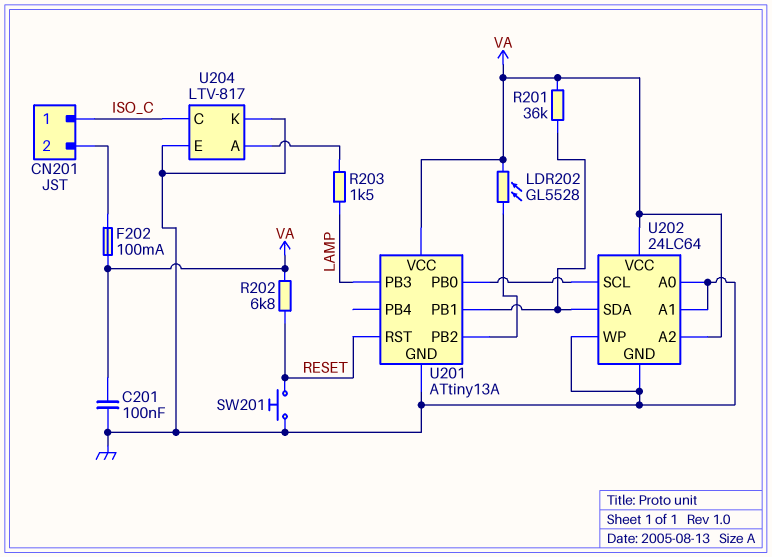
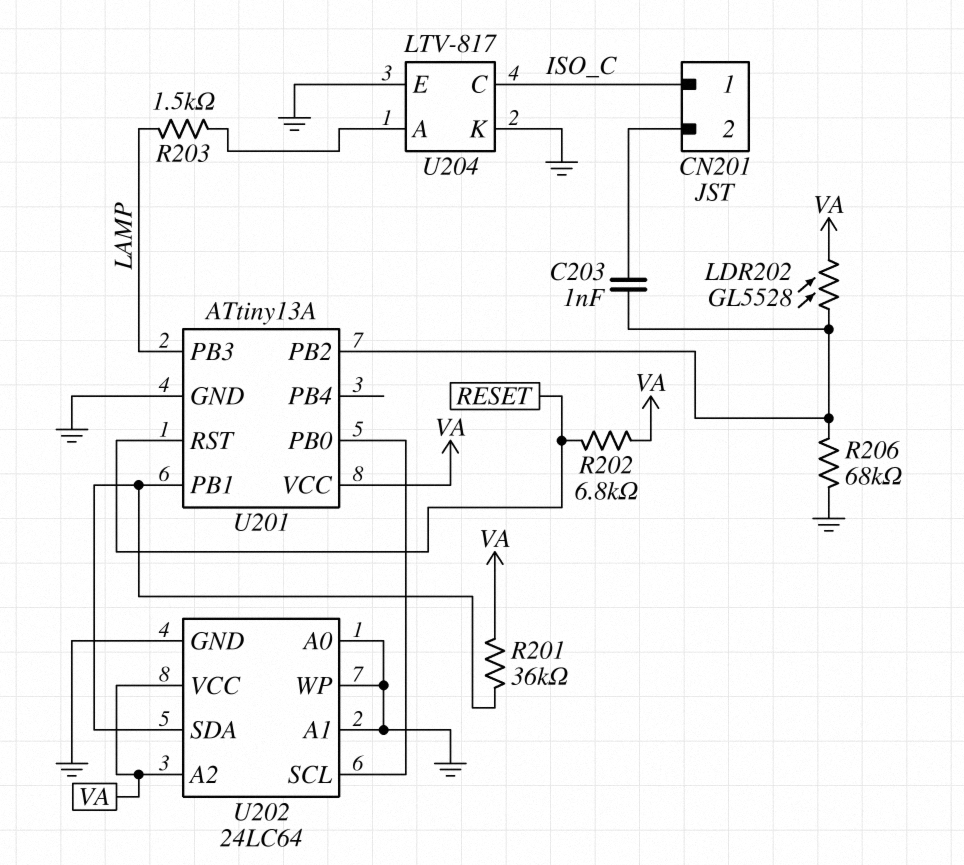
C201: 100nF (GND, VA) -> none
C203: none -> 1nF (CN201/2, U201/PB2)
F202: 100mA (CN201/2, VA) -> none
R206: none -> 68k (GND, U201/PB2)
SW201: button (GND, RESET) -> none

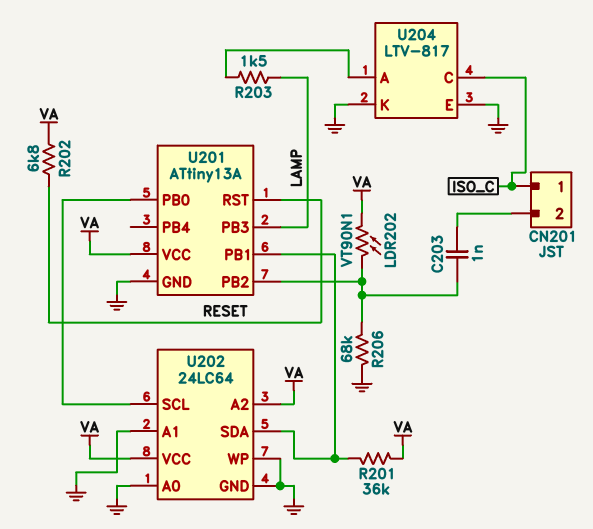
LDR202: GL5528 (U201/PB2, VA) -> VT90N1 (U201/PB2, VA)

